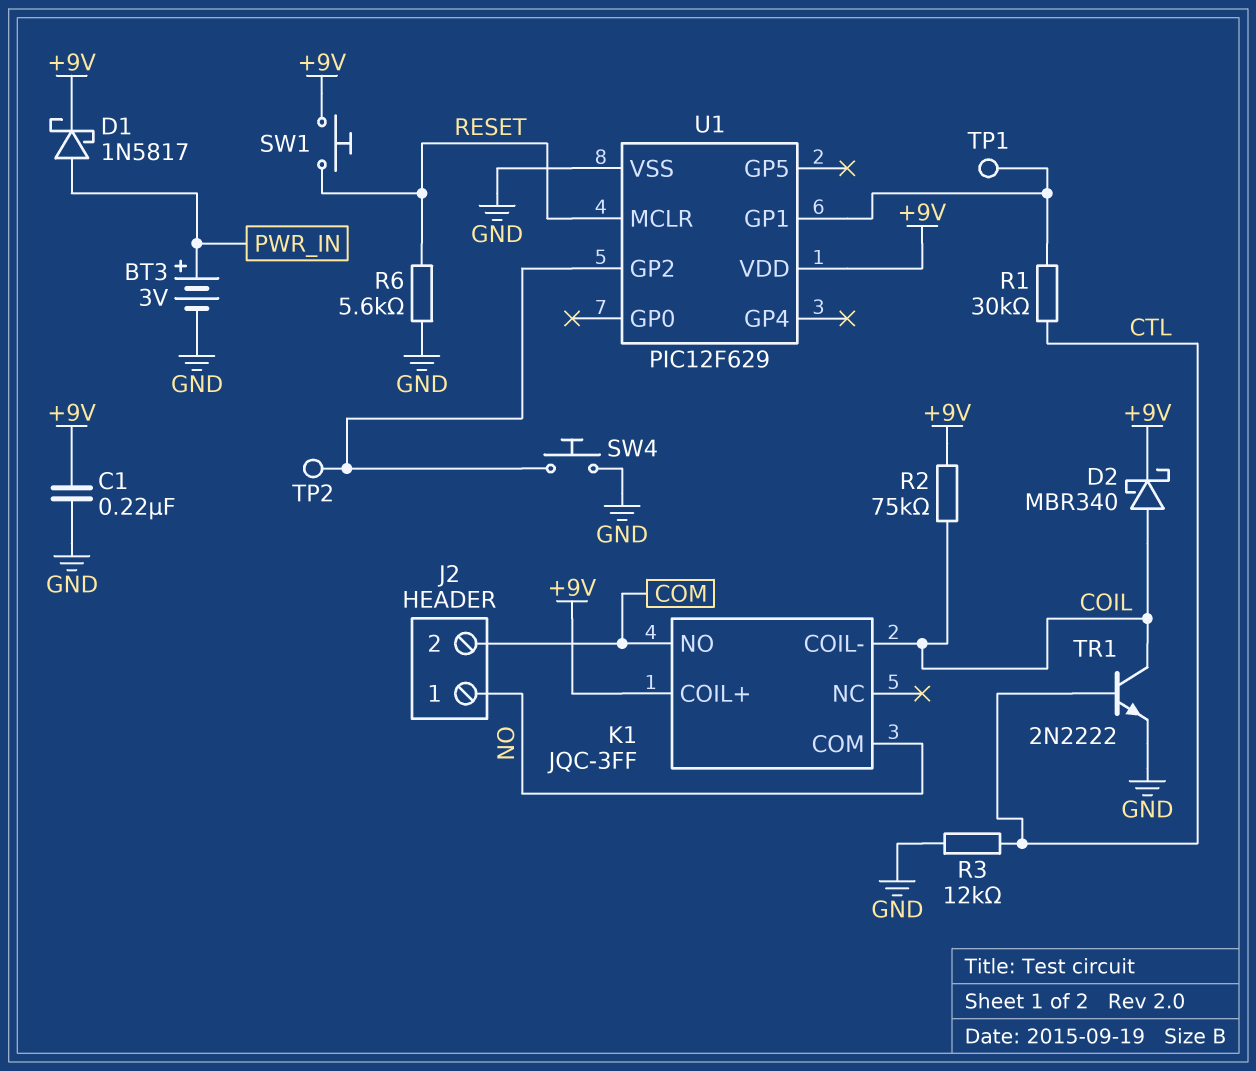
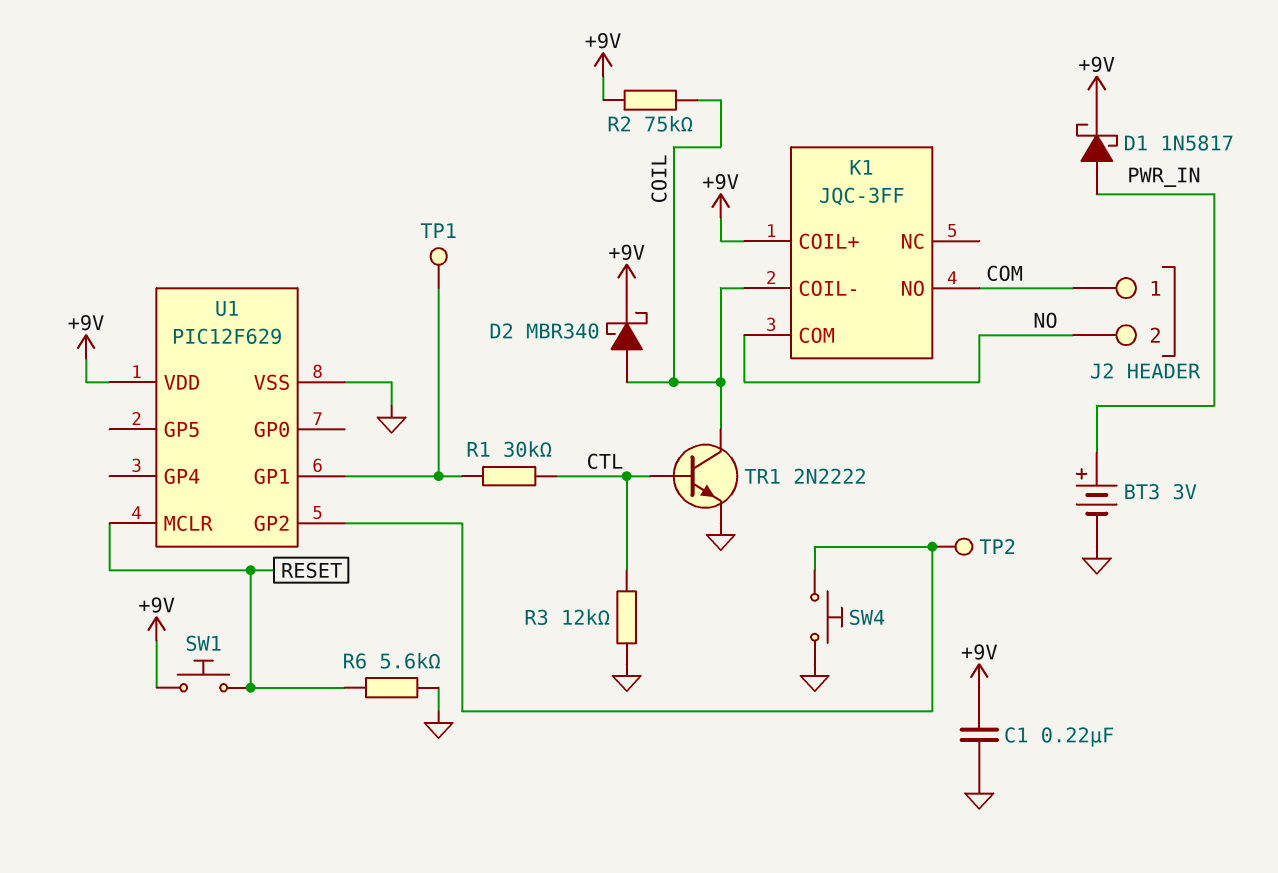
J2 pin 1: NO -> COM
J2 pin 2: COM -> NO

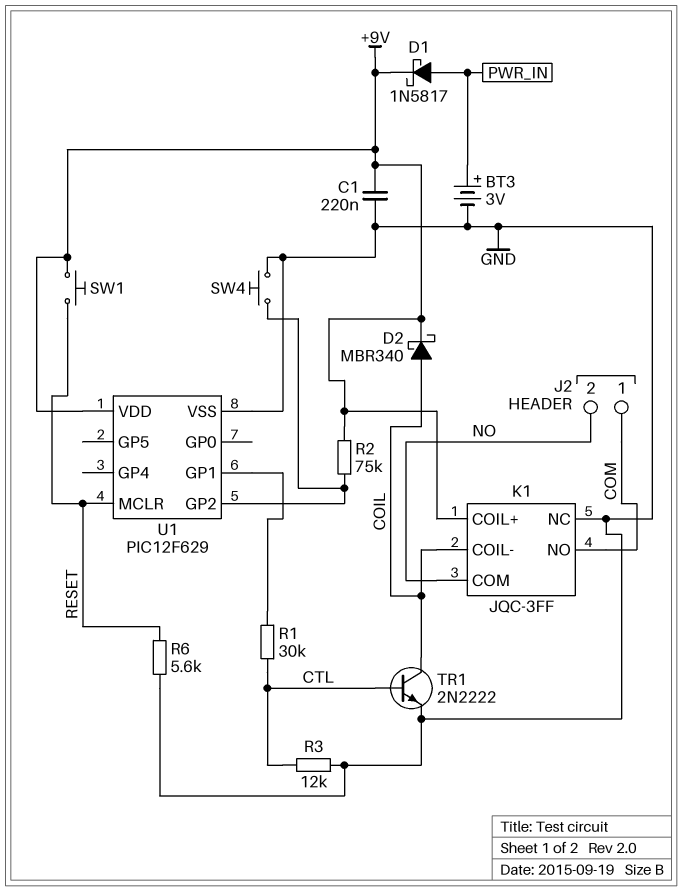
K1 pin NC: none -> GND
R2: 75k (+9V, COIL) -> 75k (+9V, U1/GP2)
TP1: test point (U1/GP1) -> none
TP2: test point (U1/GP2) -> none

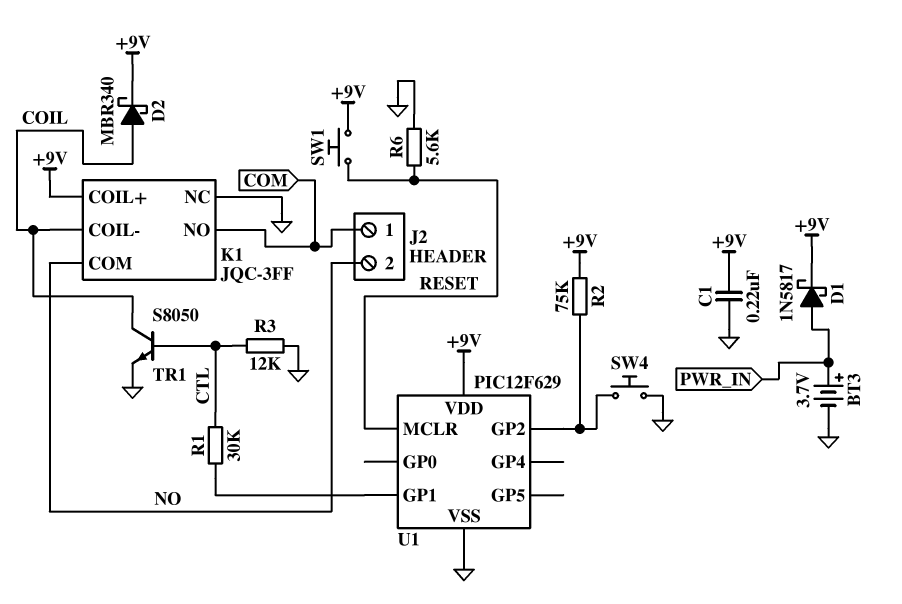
BT3: 3V (plus PWR_IN, minus GND) -> 3.7V (plus PWR_IN, minus GND)
TR1: NPN 2N2222 (B CTL, C COIL, E GND) -> NPN S8050 (B CTL, C COIL, E GND)

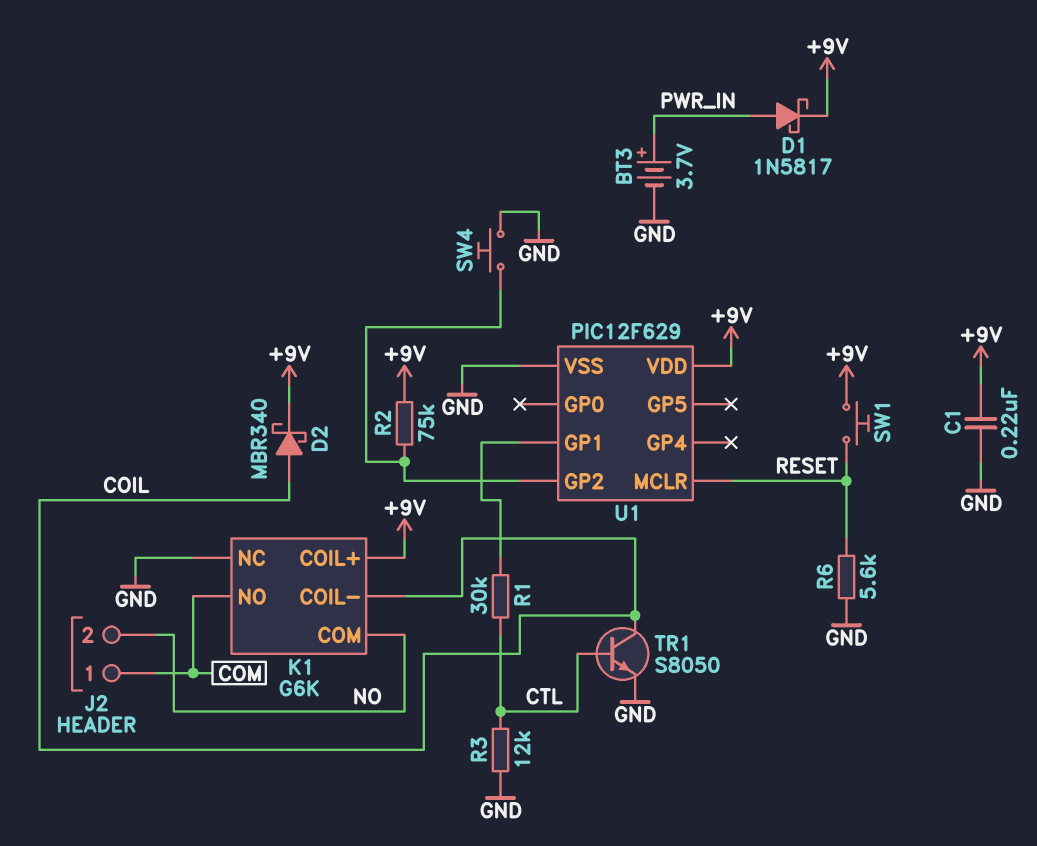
K1: JQC-3FF -> G6K

